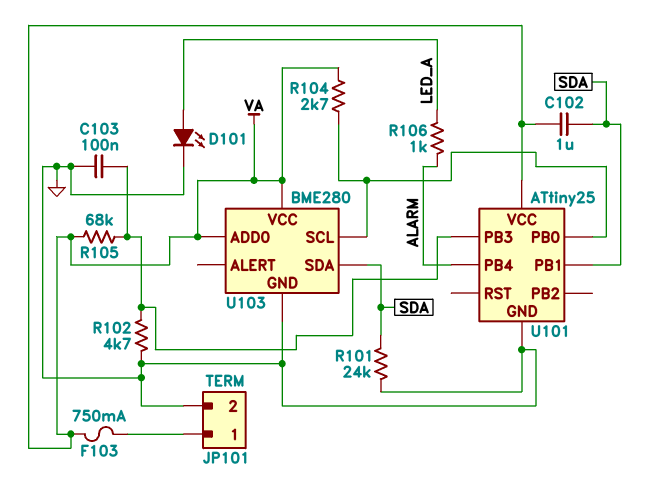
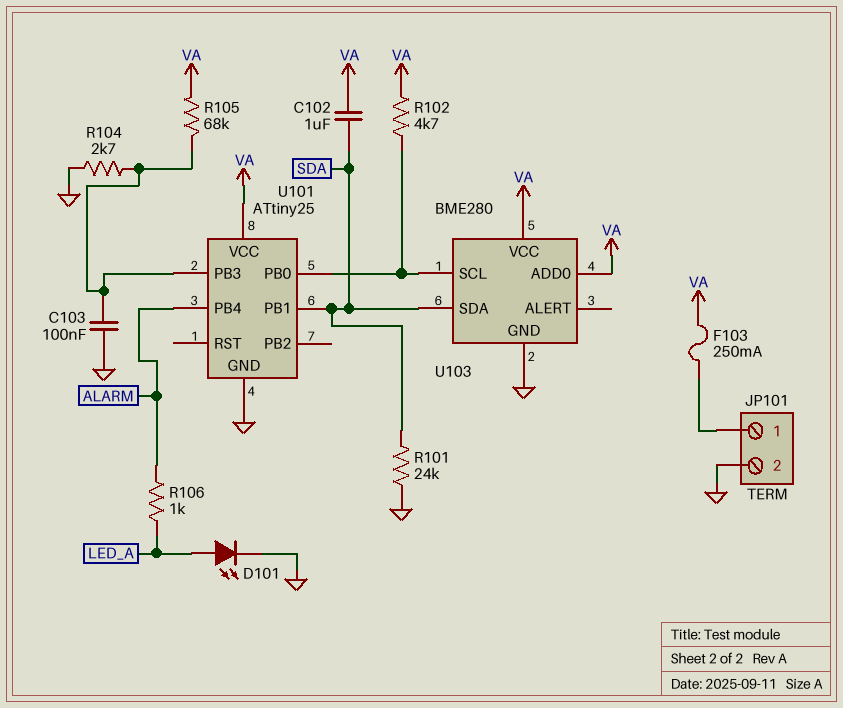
F103: 750mA (JP101/1, VA) -> 250mA (JP101/1, VA)
R102: 4.7k (GND, U101/PB3) -> 4.7k (U101/PB0, VA)
R104: 2.7k (U101/PB0, VA) -> 2.7k (GND, U101/PB3)

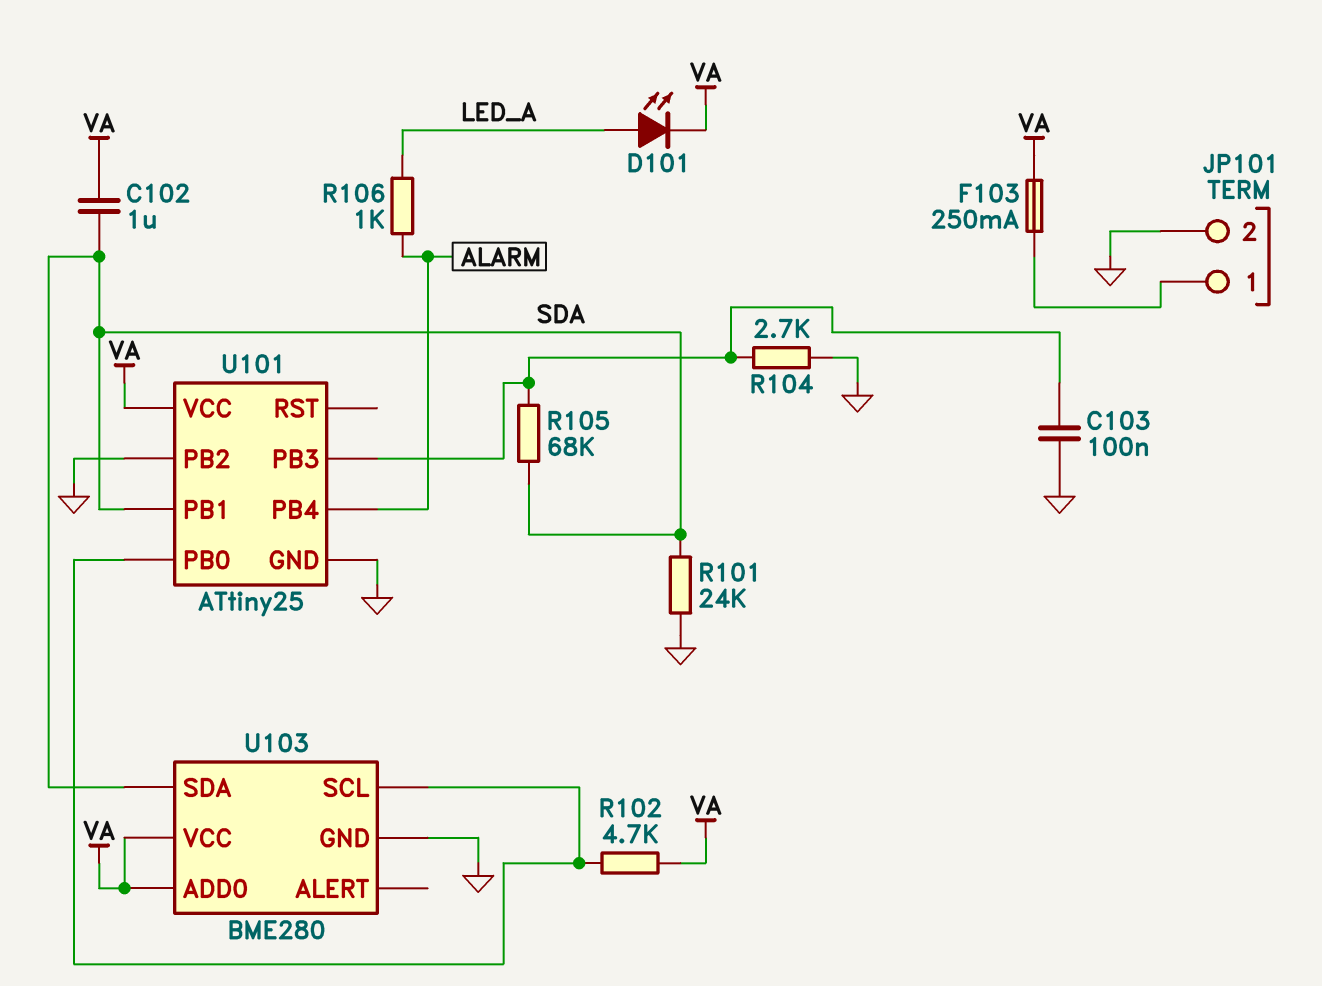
D101: LED (A LED_A, K GND) -> LED (A LED_A, K VA)
R105: 68k (U101/PB3, VA) -> 68k (SDA, U101/PB3)
U101 pin PB2: none -> GND

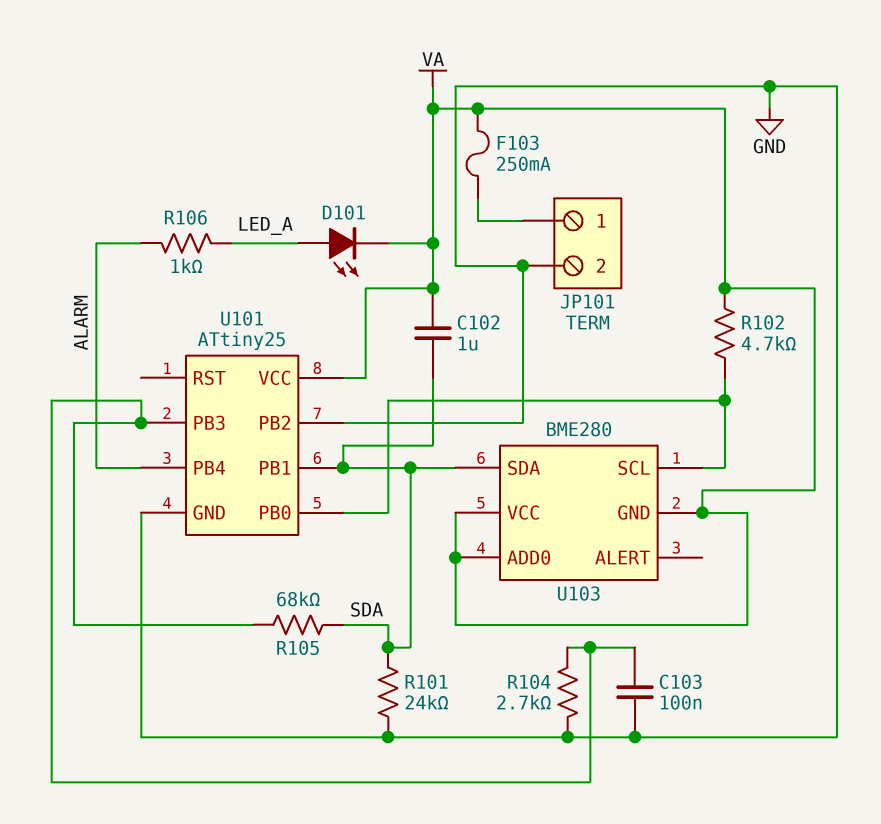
U103 pin GND: GND -> VA

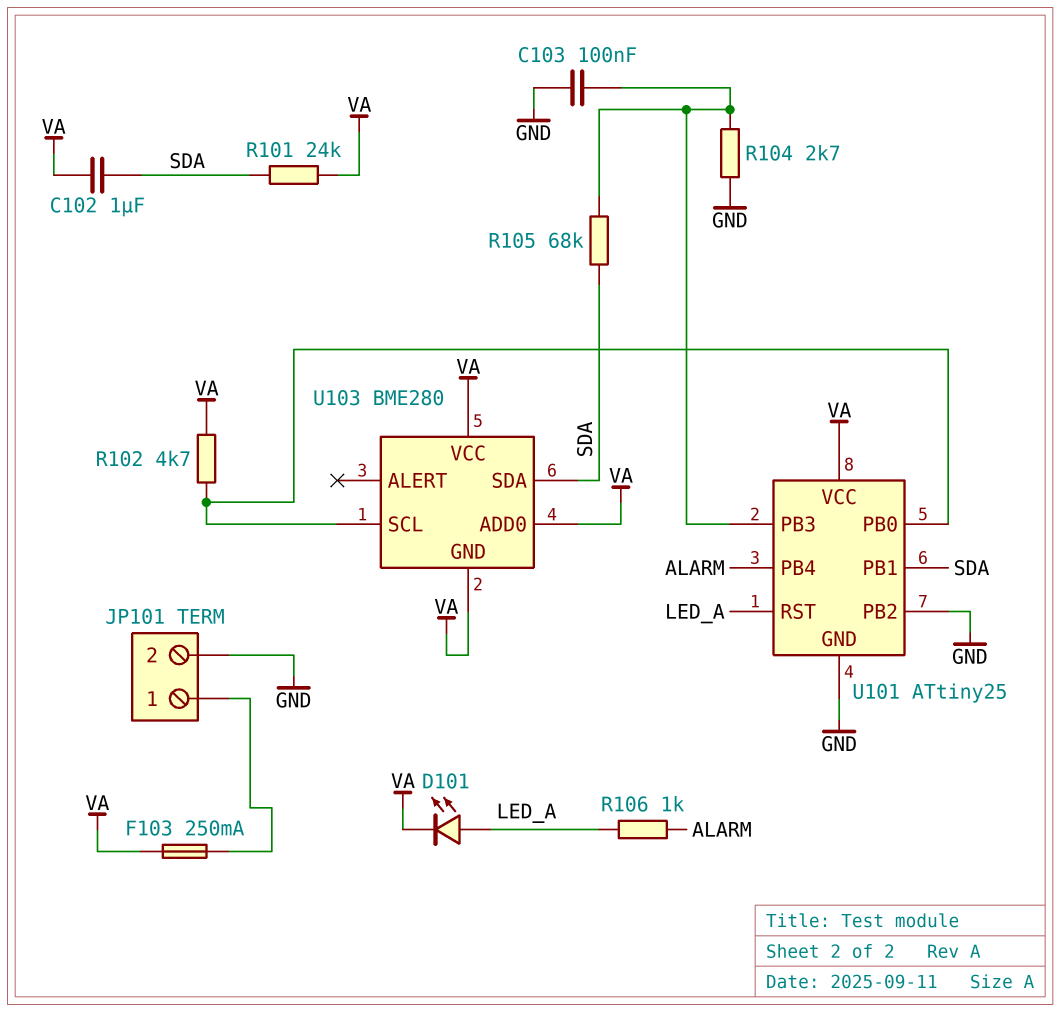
R101: 24k (GND, SDA) -> 24k (SDA, VA)
U101 pin RST: none -> LED_A

